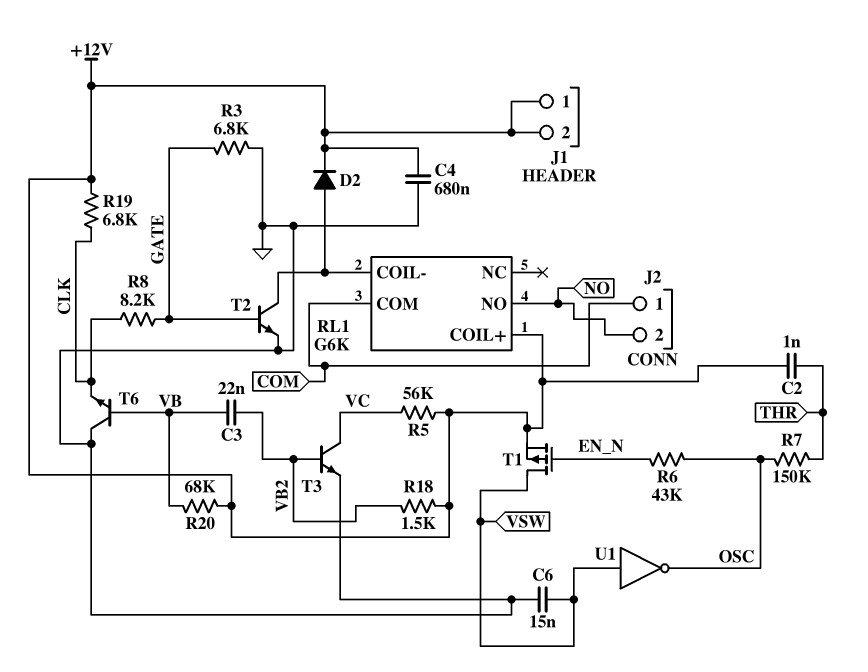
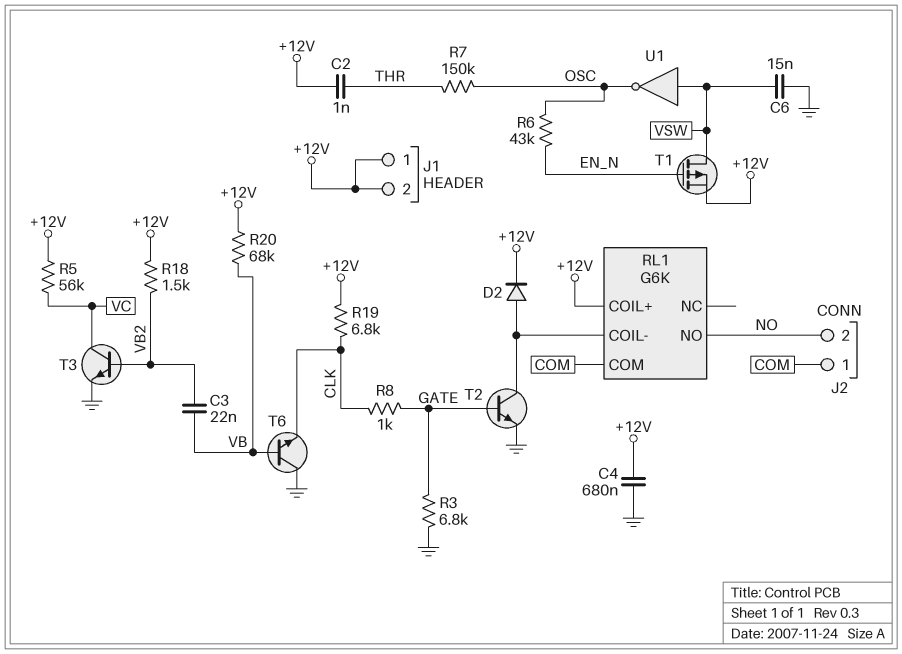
R8: 8.2k (CLK, GATE) -> 1k (CLK, GATE)

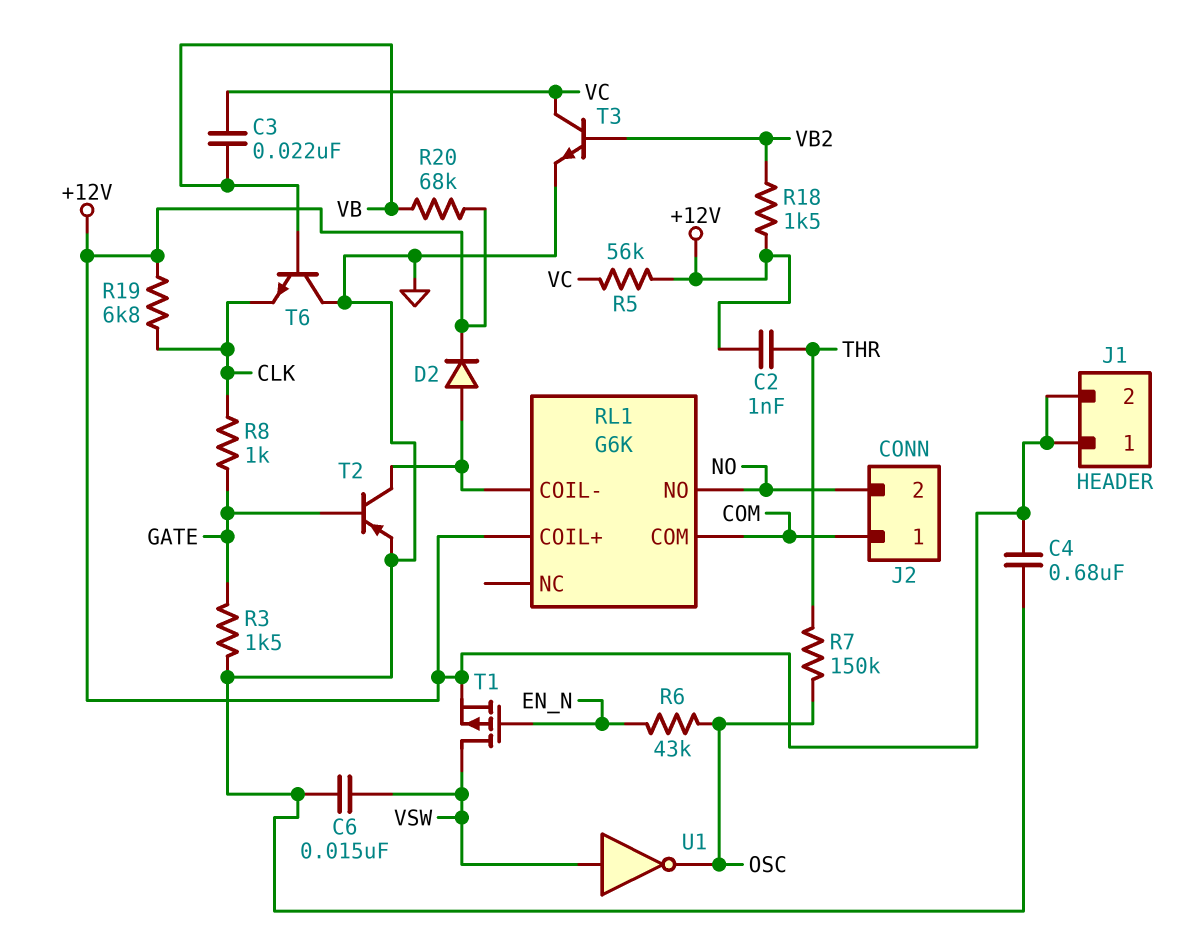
C3: 22nF (VB, VB2) -> 22nF (VB, VC)
R3: 6.8k (GATE, GND) -> 1.5k (GATE, GND)
T2: NPN (B GATE, C RL1/COIL-, E GND) -> PNP (B GATE, C RL1/COIL-, E GND)

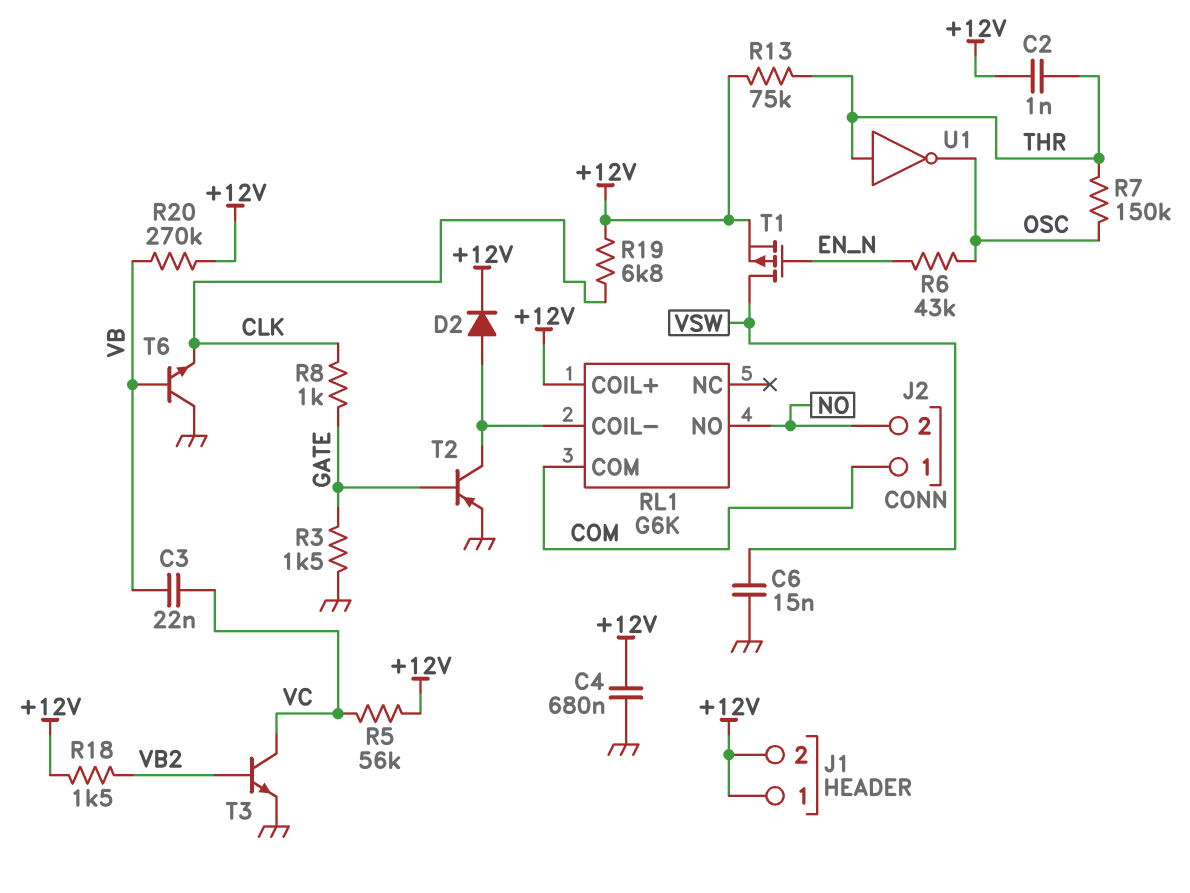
R13: none -> 75k (+12V, THR)
R20: 68k (+12V, VB) -> 270k (+12V, VB)
U1: NOT (in VSW, out OSC) -> NOT (in THR, out OSC)

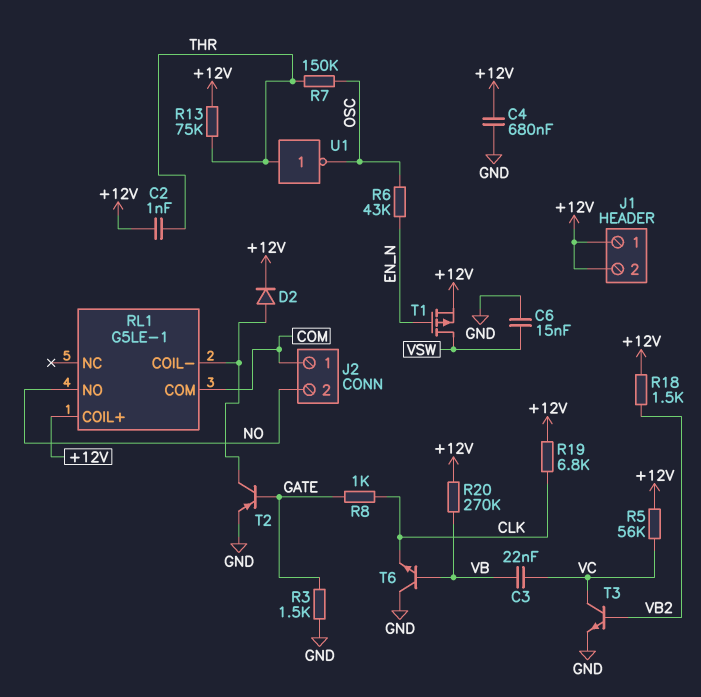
RL1: G6K -> G5LE-1

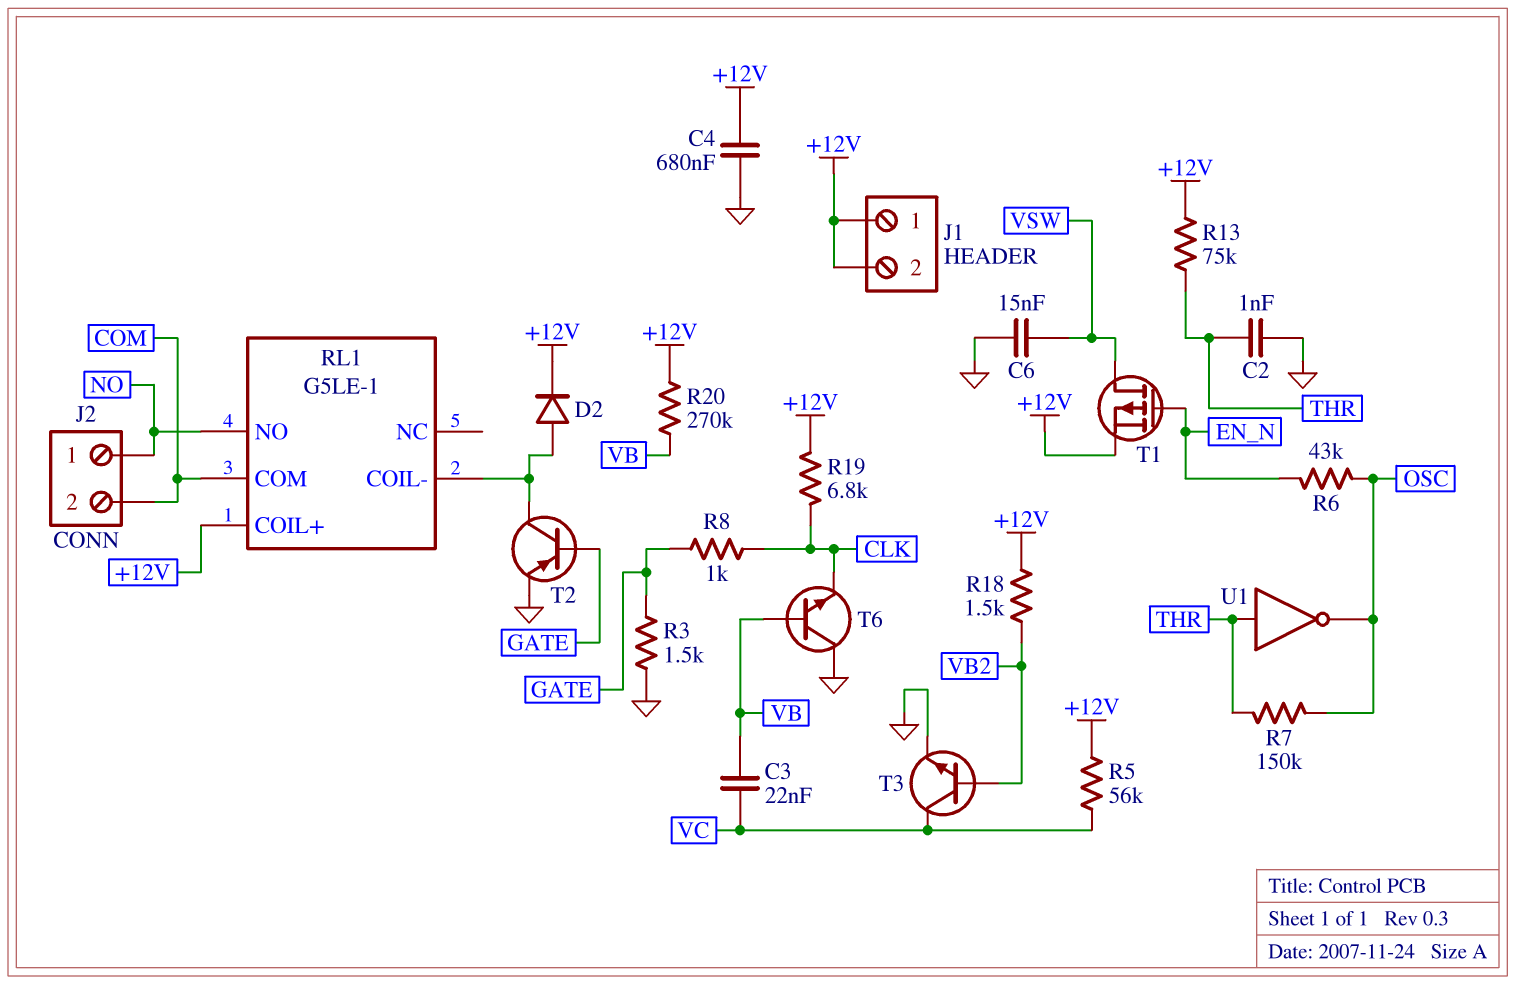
C2: 1nF (+12V, THR) -> 1nF (GND, THR)
J2 pin 1: COM -> NO
J2 pin 2: NO -> COM

